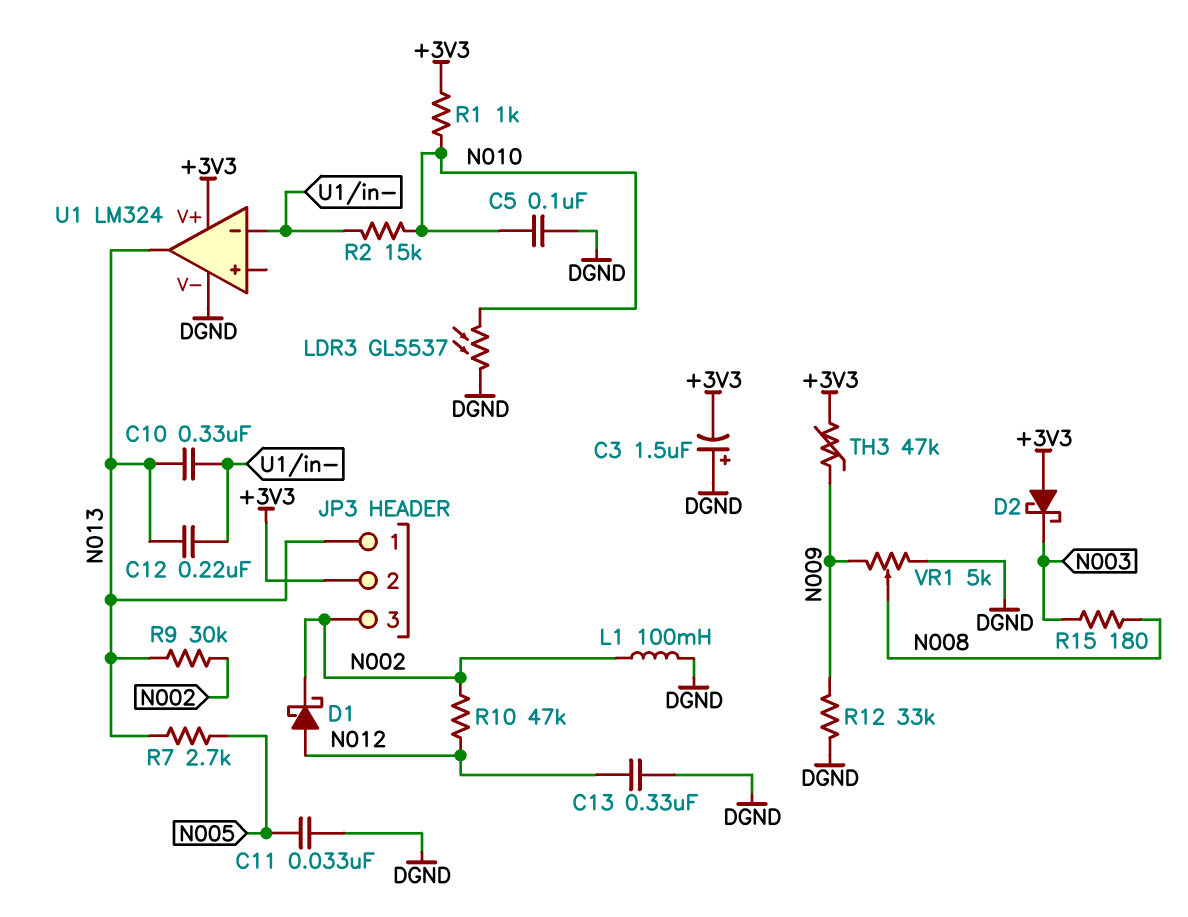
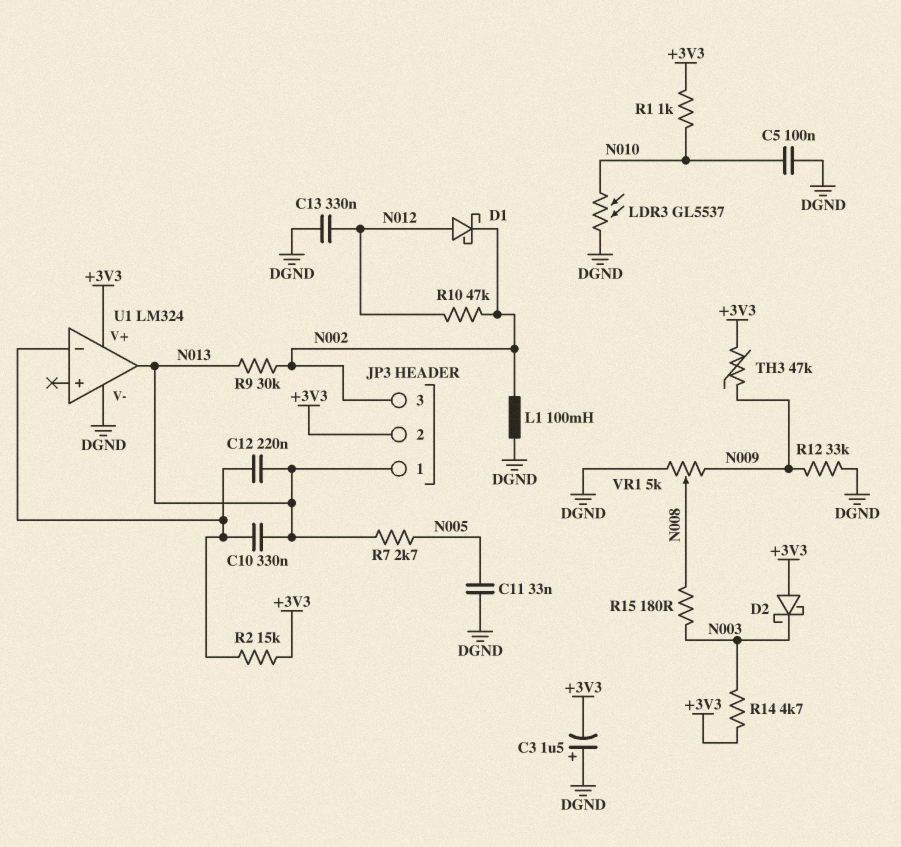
R2: 15k (N010, U1/in-) -> 15k (+3V3, U1/in-)
R14: none -> 4.7k (+3V3, N003)

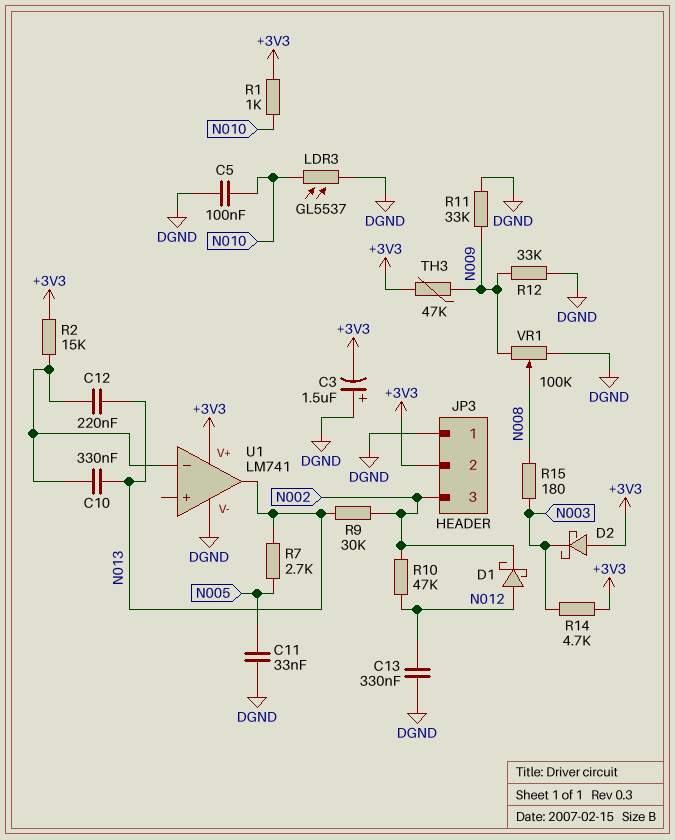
JP3 pin 1: N013 -> DGND
L1: 100mH (DGND, N002) -> none
R11: none -> 33k (DGND, N009)
U1: LM324 -> LM741
VR1: 5k (DGND, N009, wiper N008) -> 100k (DGND, N009, wiper N008)

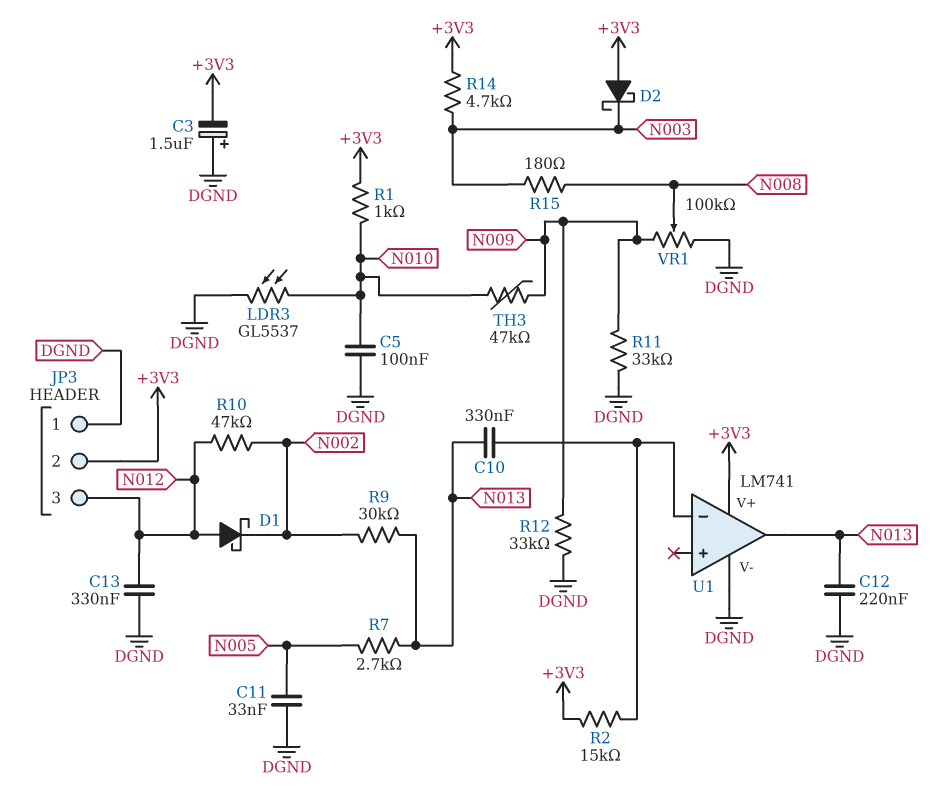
C12: 220nF (N013, U1/in-) -> 220nF (DGND, N013)
JP3 pin 3: N002 -> N012
TH3: 47k (+3V3, N009) -> 47k (N009, N010)

